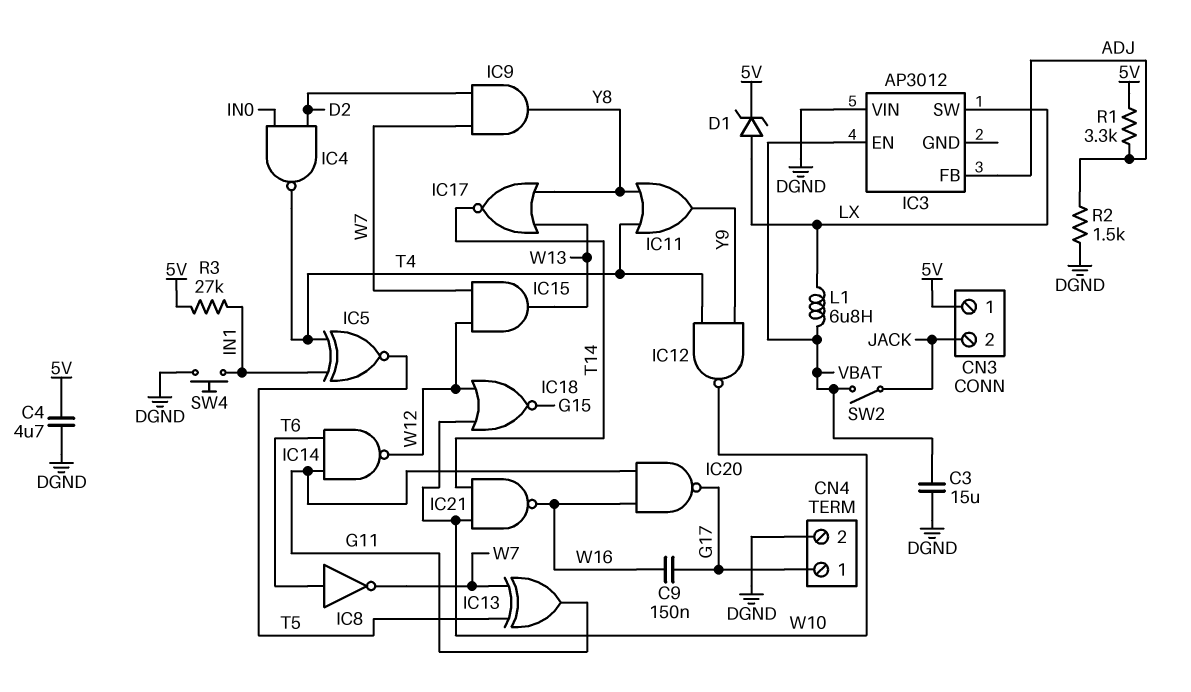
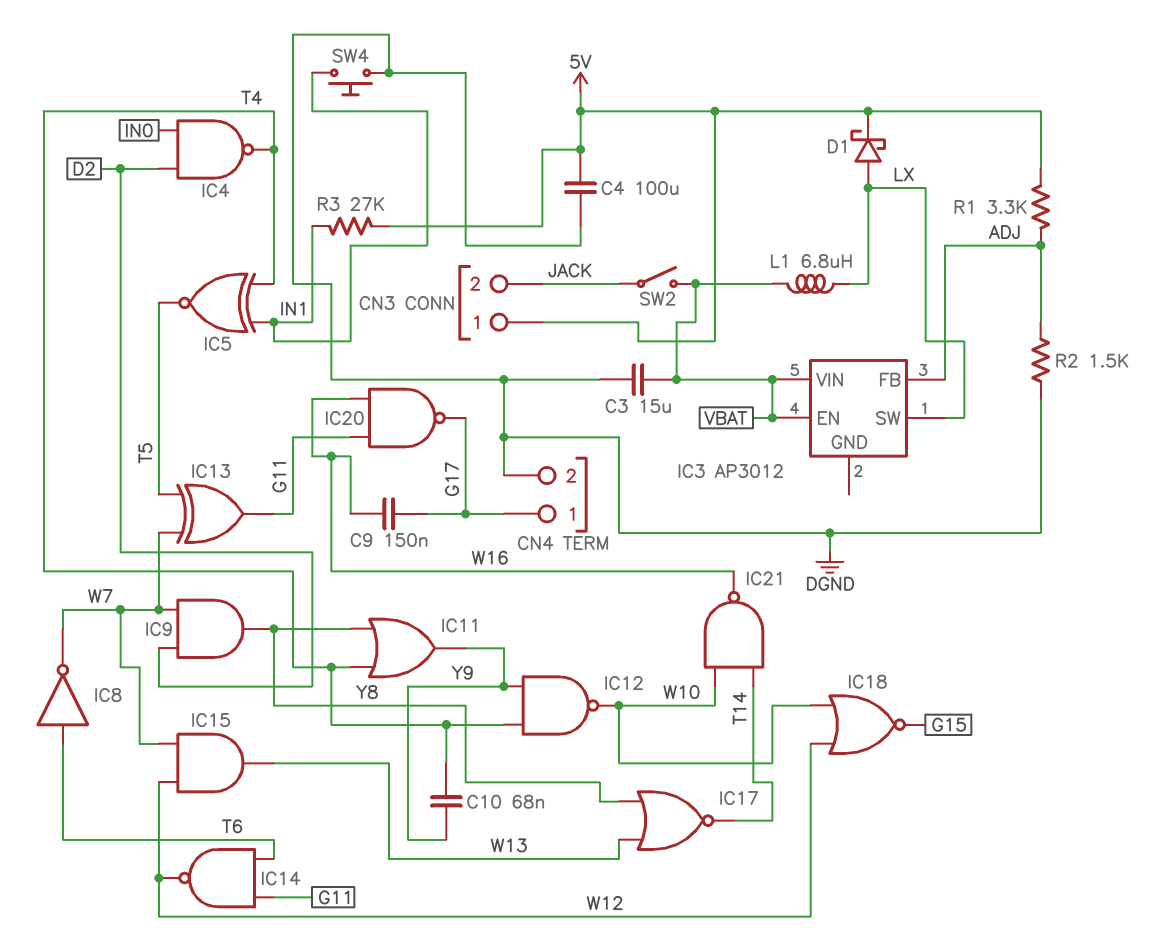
C4: 4.7uF (5V, DGND) -> 100uF (5V, DGND)
C10: none -> 68nF (T4, Y9)
D1: zener (A LX, K 5V) -> schottky (A LX, K 5V)
IC3 pin VIN: DGND -> VBAT

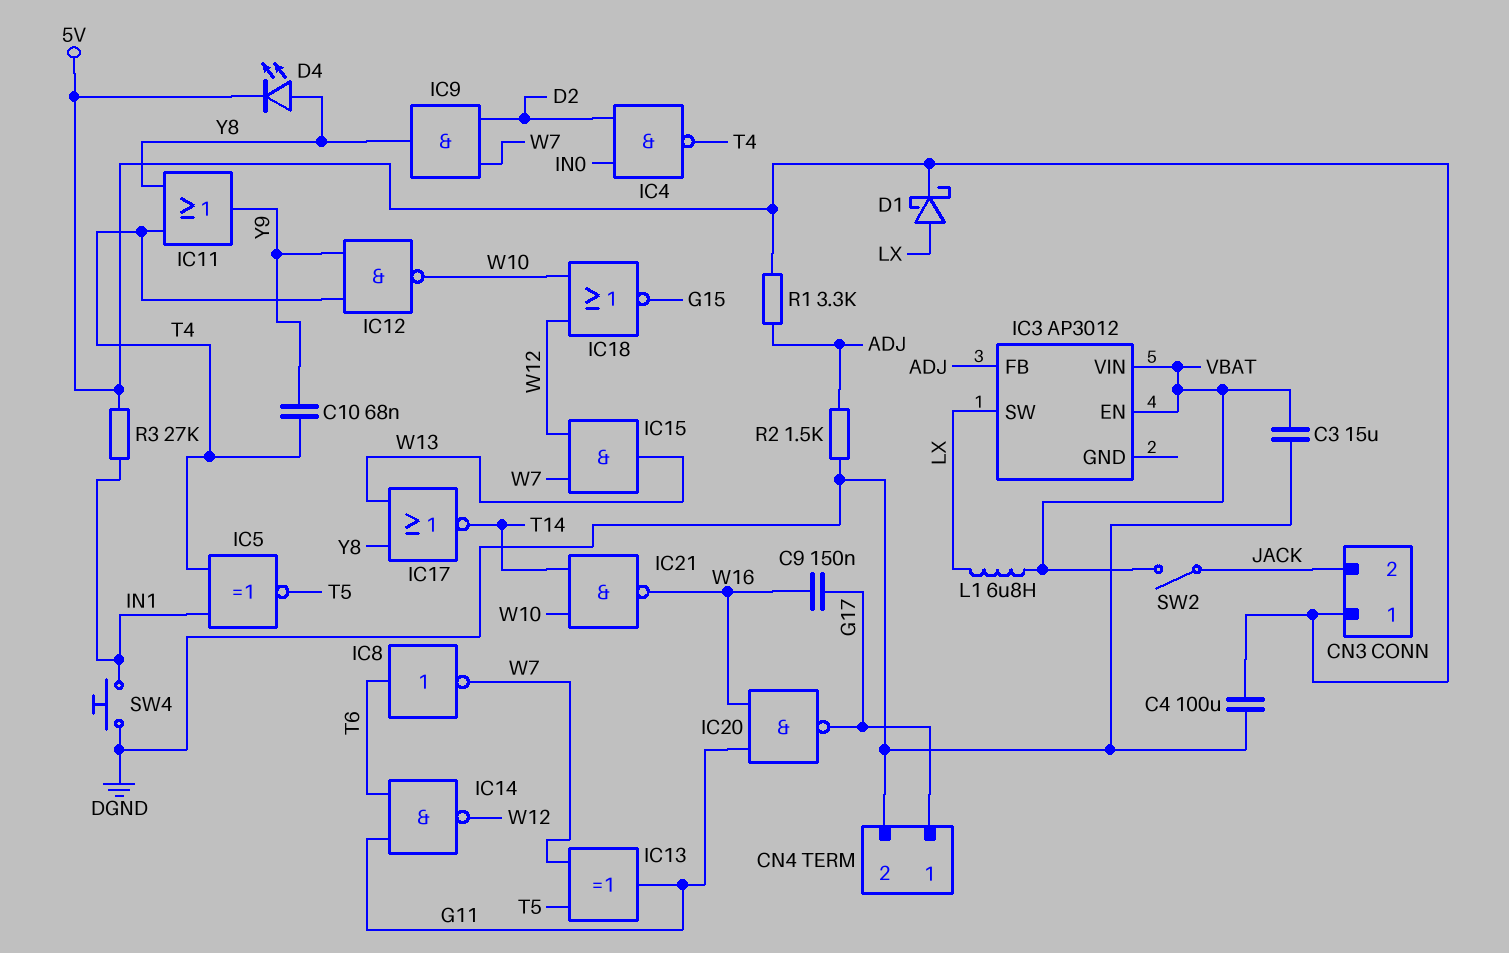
D4: none -> LED (A Y8, K 5V)

